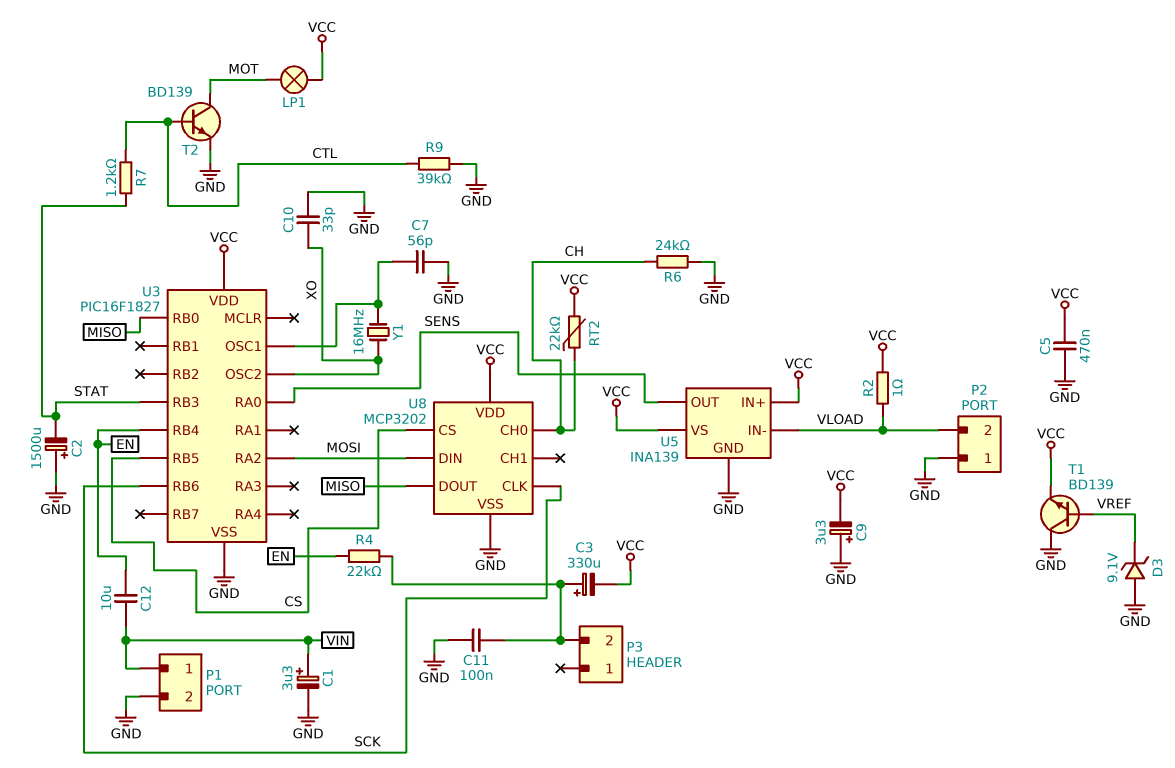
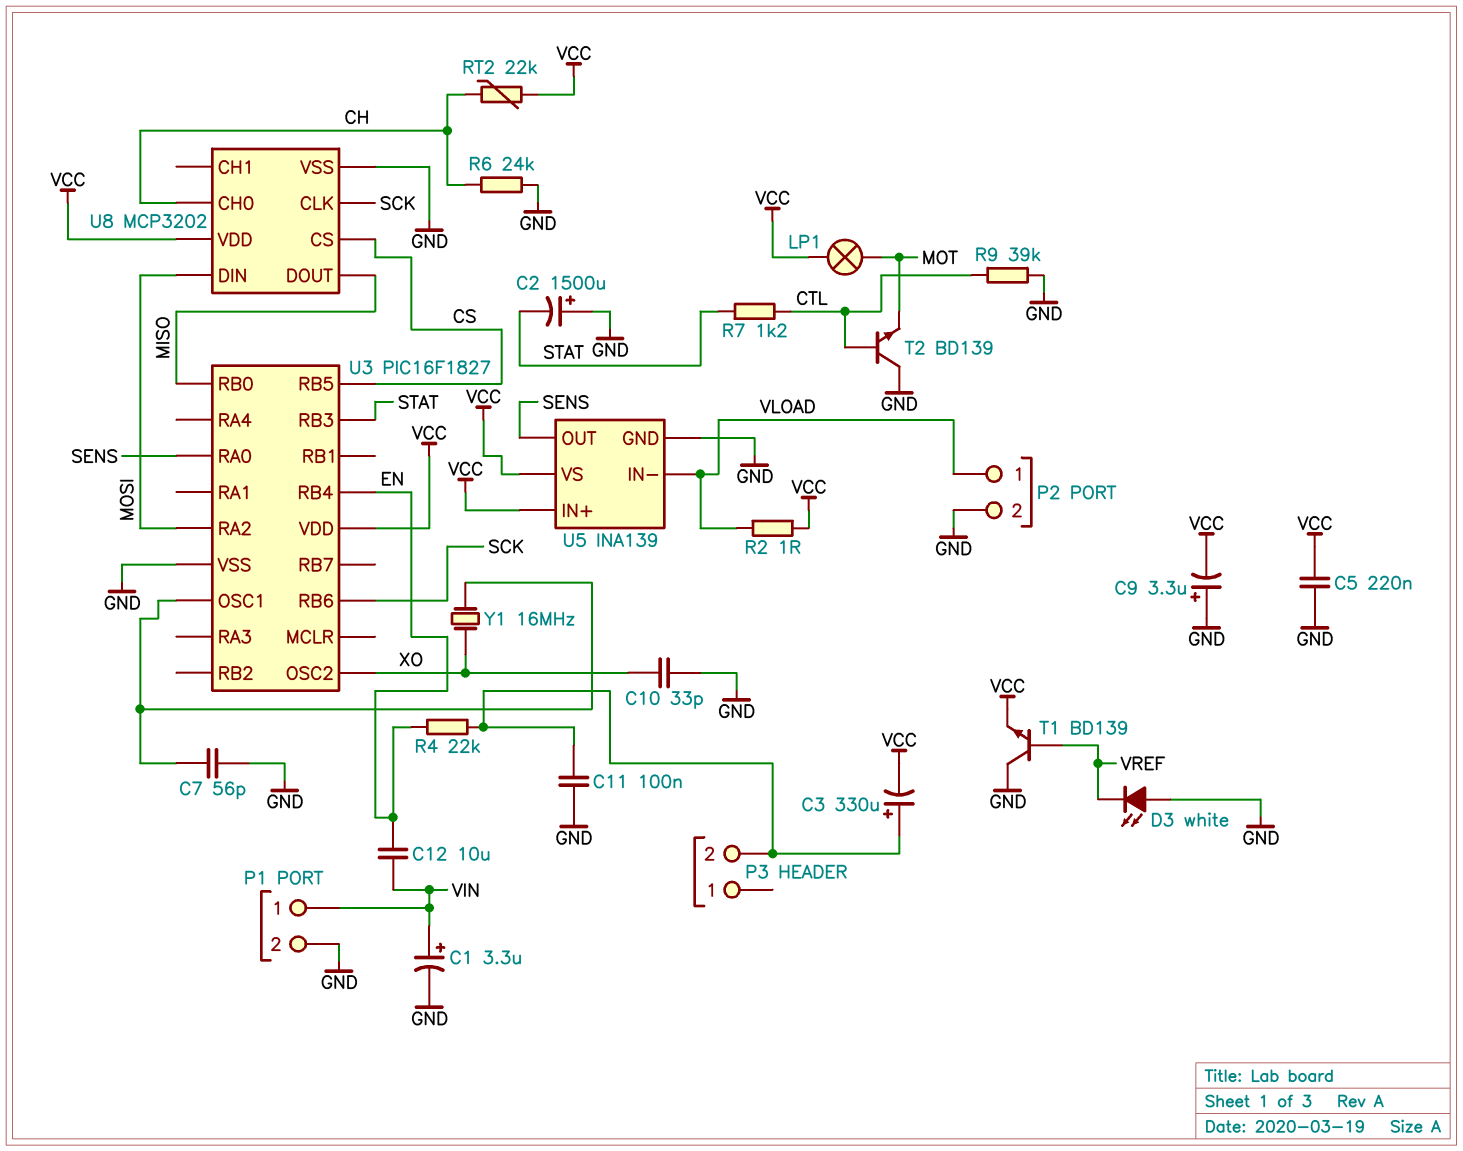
C5: 470nF (GND, VCC) -> 220nF (GND, VCC)
D3: zener 9.1V (A GND, K VREF) -> LED white (A GND, K VREF)
P2 pin 1: GND -> VLOAD
P2 pin 2: VLOAD -> GND
T2: NPN BD139 (B CTL, C MOT, E GND) -> NPN BD139 (B CTL, C GND, E MOT)

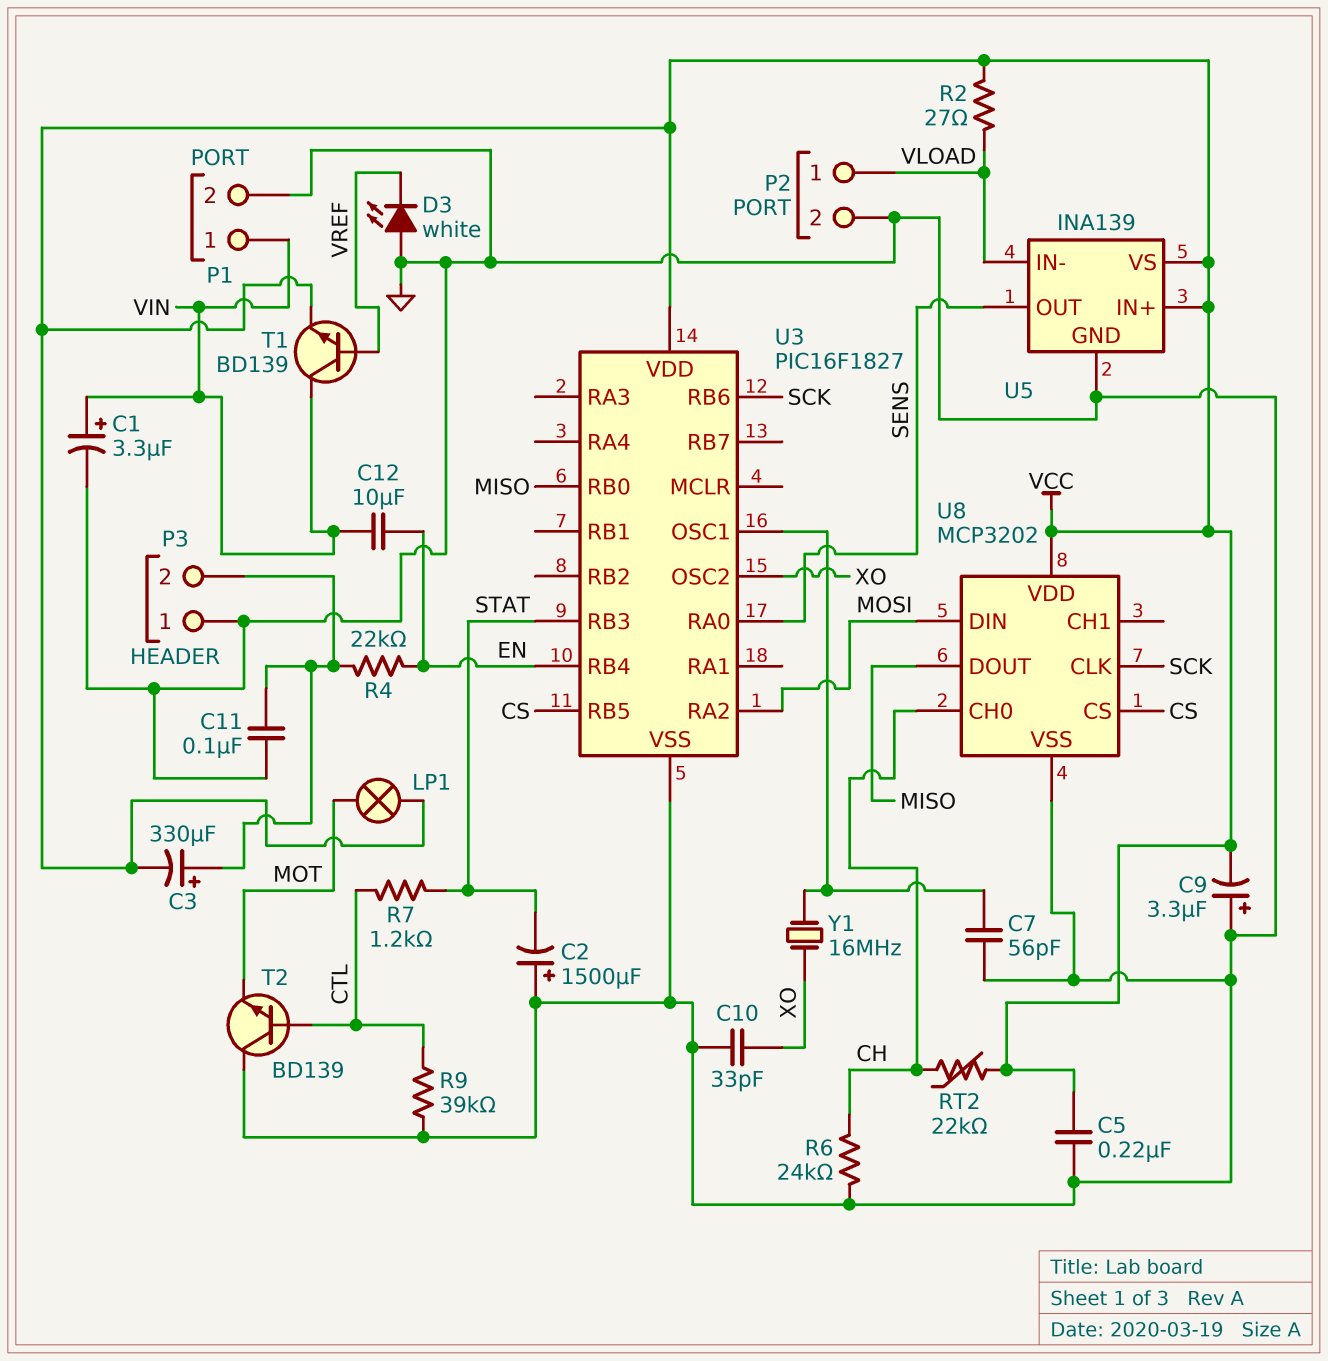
P3 pin 1: none -> GND
R2: 1 (VCC, VLOAD) -> 27 (VCC, VLOAD)
T1: NPN BD139 (B VREF, C GND, E VCC) -> NPN BD139 (B VREF, C VIN, E VCC)

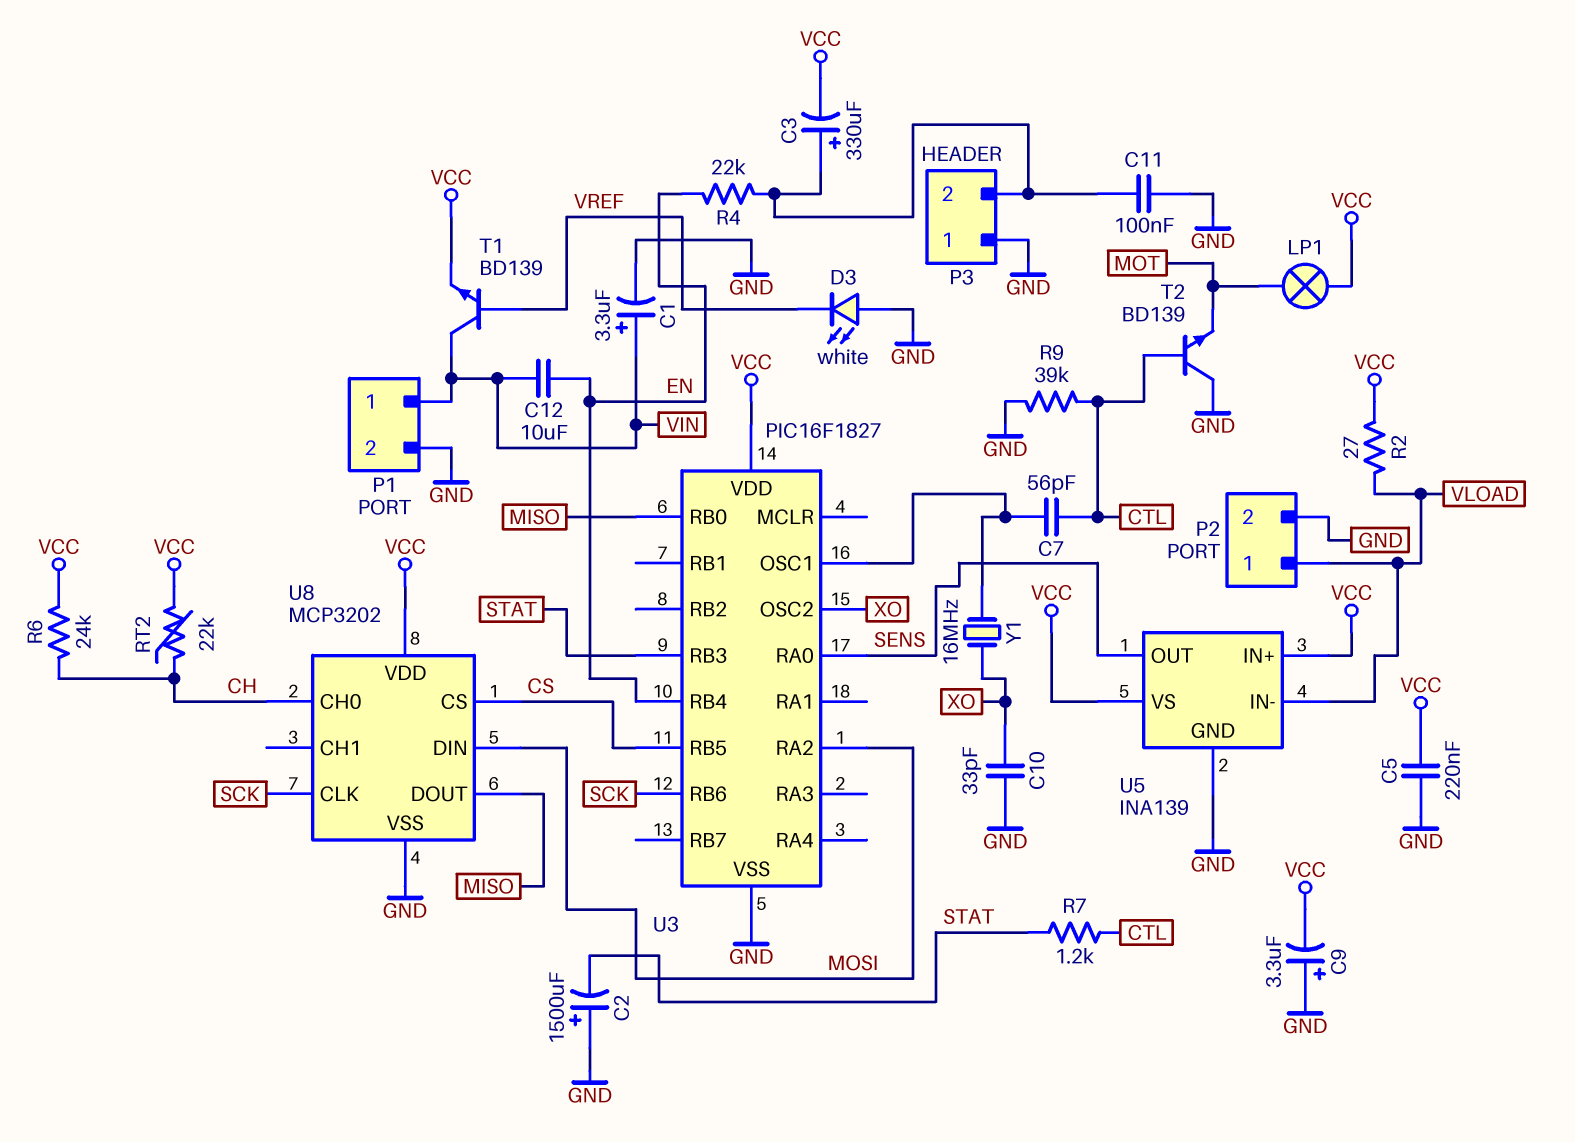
C7: 56pF (GND, U3/OSC1) -> 56pF (CTL, U3/OSC1)
R6: 24k (CH, GND) -> 24k (CH, VCC)

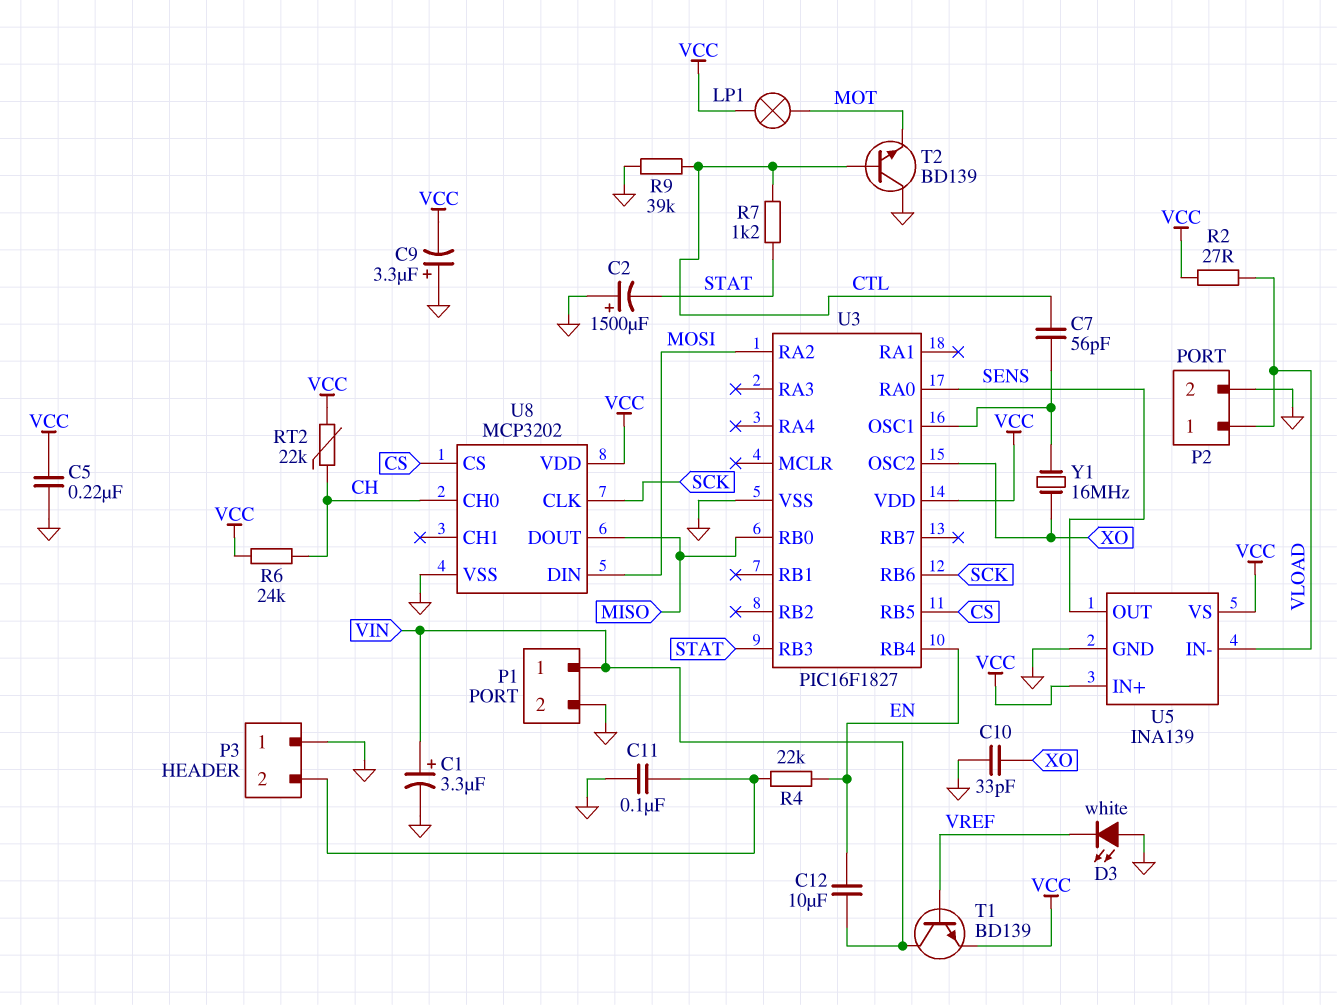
C3: 330uF (plus P3/2, minus VCC) -> none

